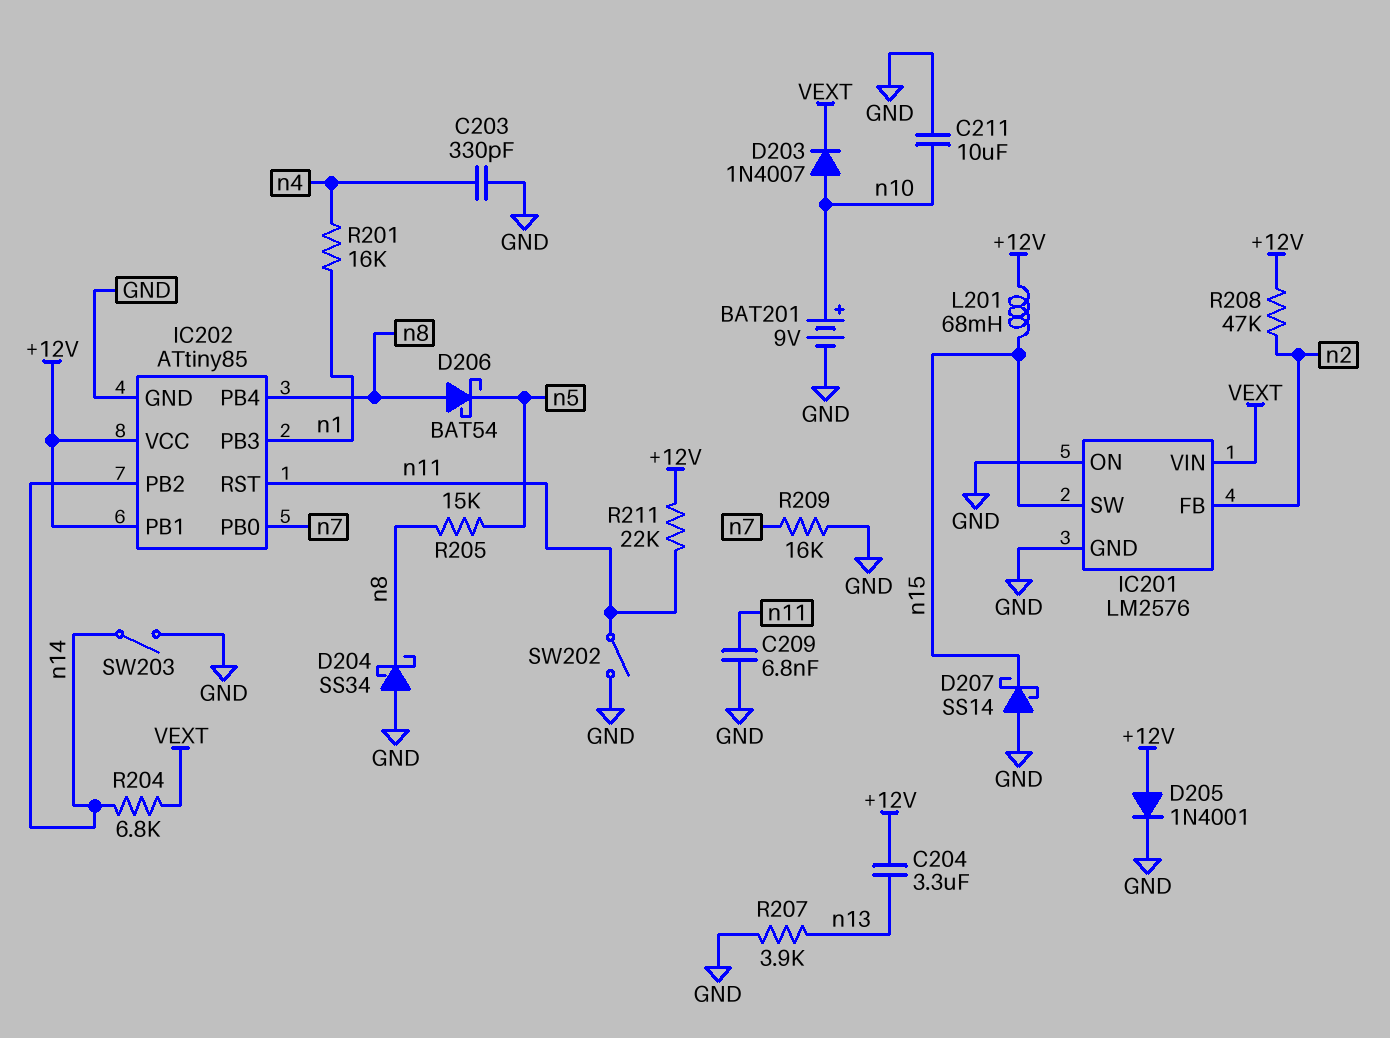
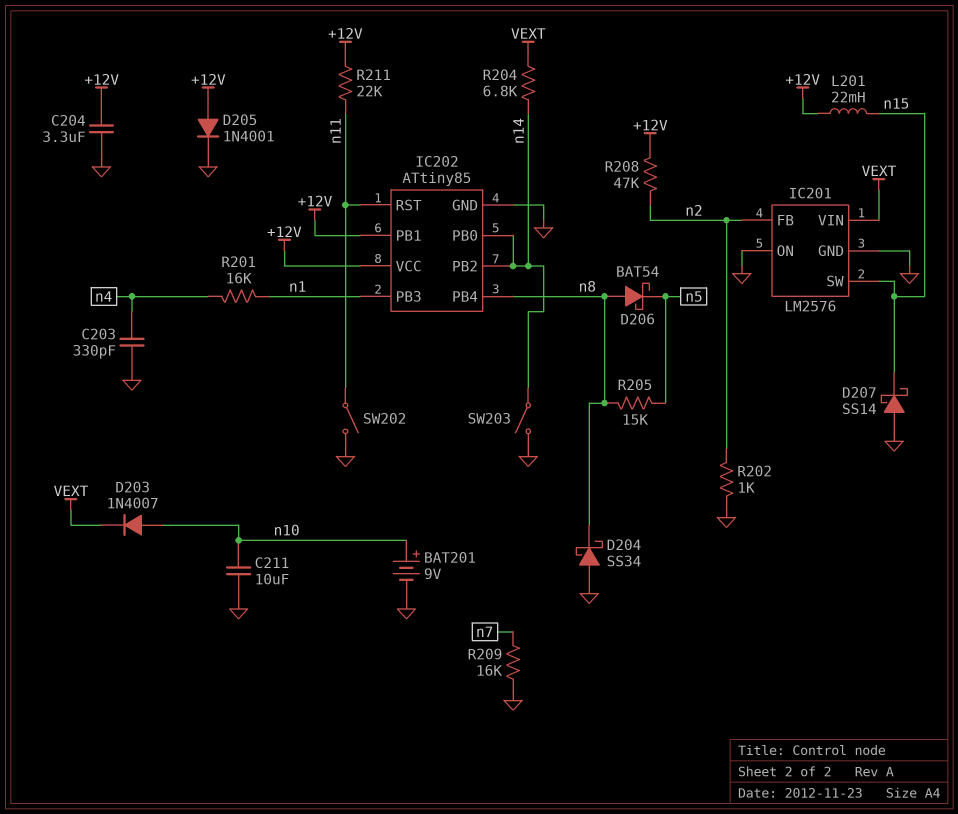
C204: 3.3uF (+12V, n13) -> 3.3uF (+12V, GND)
C209: 6.8nF (GND, n11) -> none
IC202 pin PB0: n7 -> n14
L201: 68mH (+12V, n15) -> 22mH (+12V, n15)
R202: none -> 1k (GND, n2)
R207: 3.9k (GND, n13) -> none

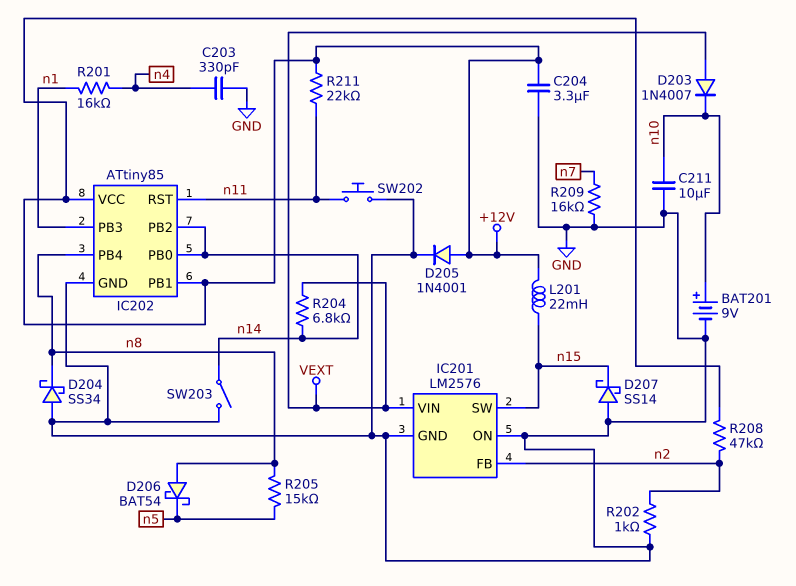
D203: diode 1N4007 (A n10, K VEXT) -> diode 1N4007 (A VEXT, K n10)
SW202: switch (GND, n11) -> button (GND, n11)

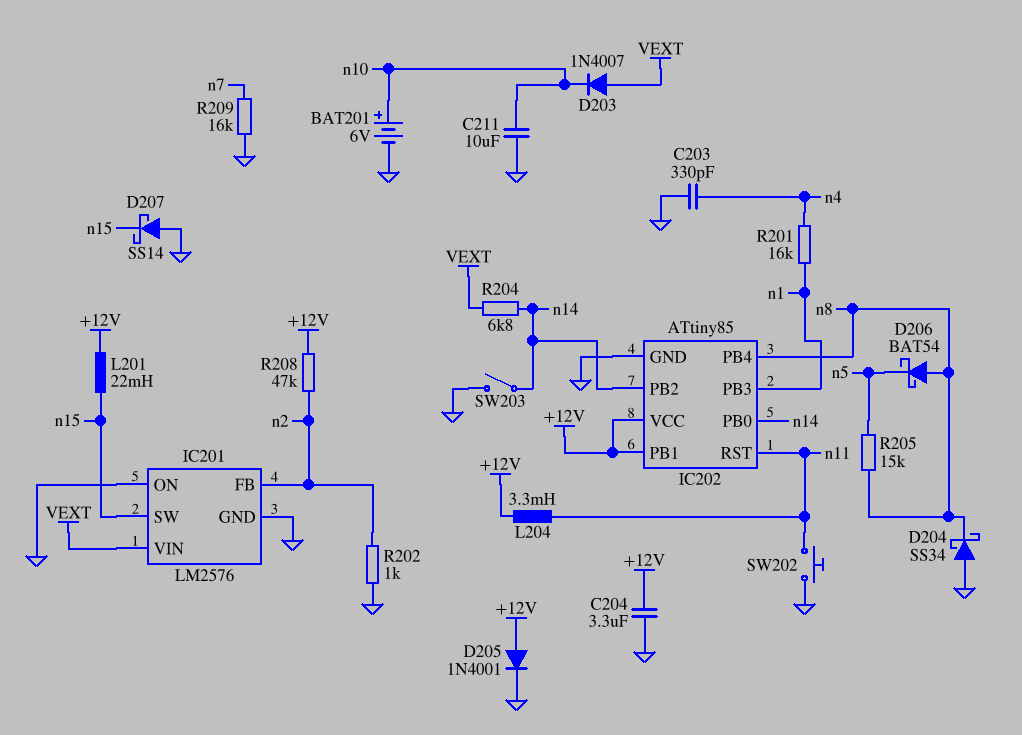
BAT201: 9V (plus n10, minus GND) -> 6V (plus n10, minus GND)
L204: none -> 3.3mH (+12V, n11)
R211: 22k (+12V, n11) -> none

